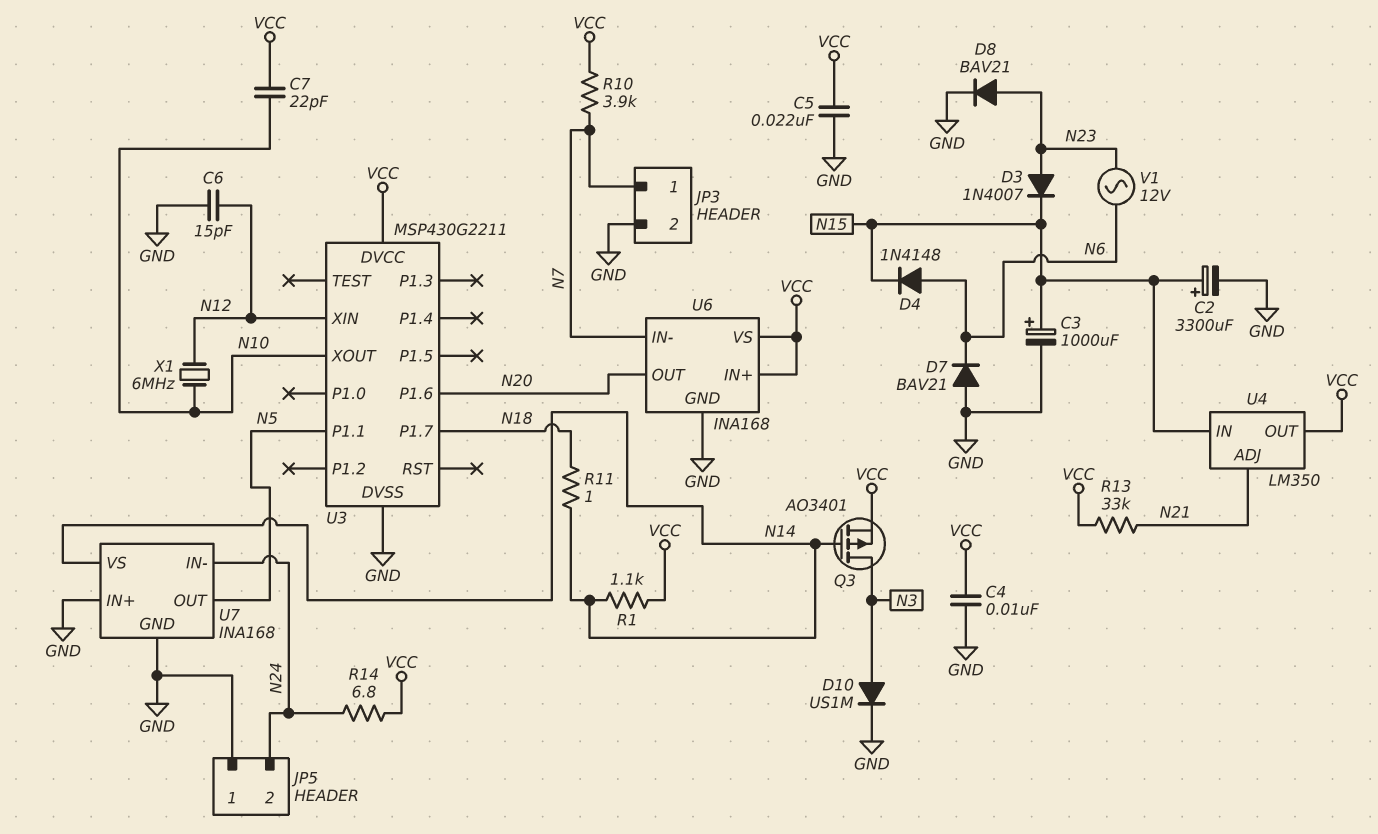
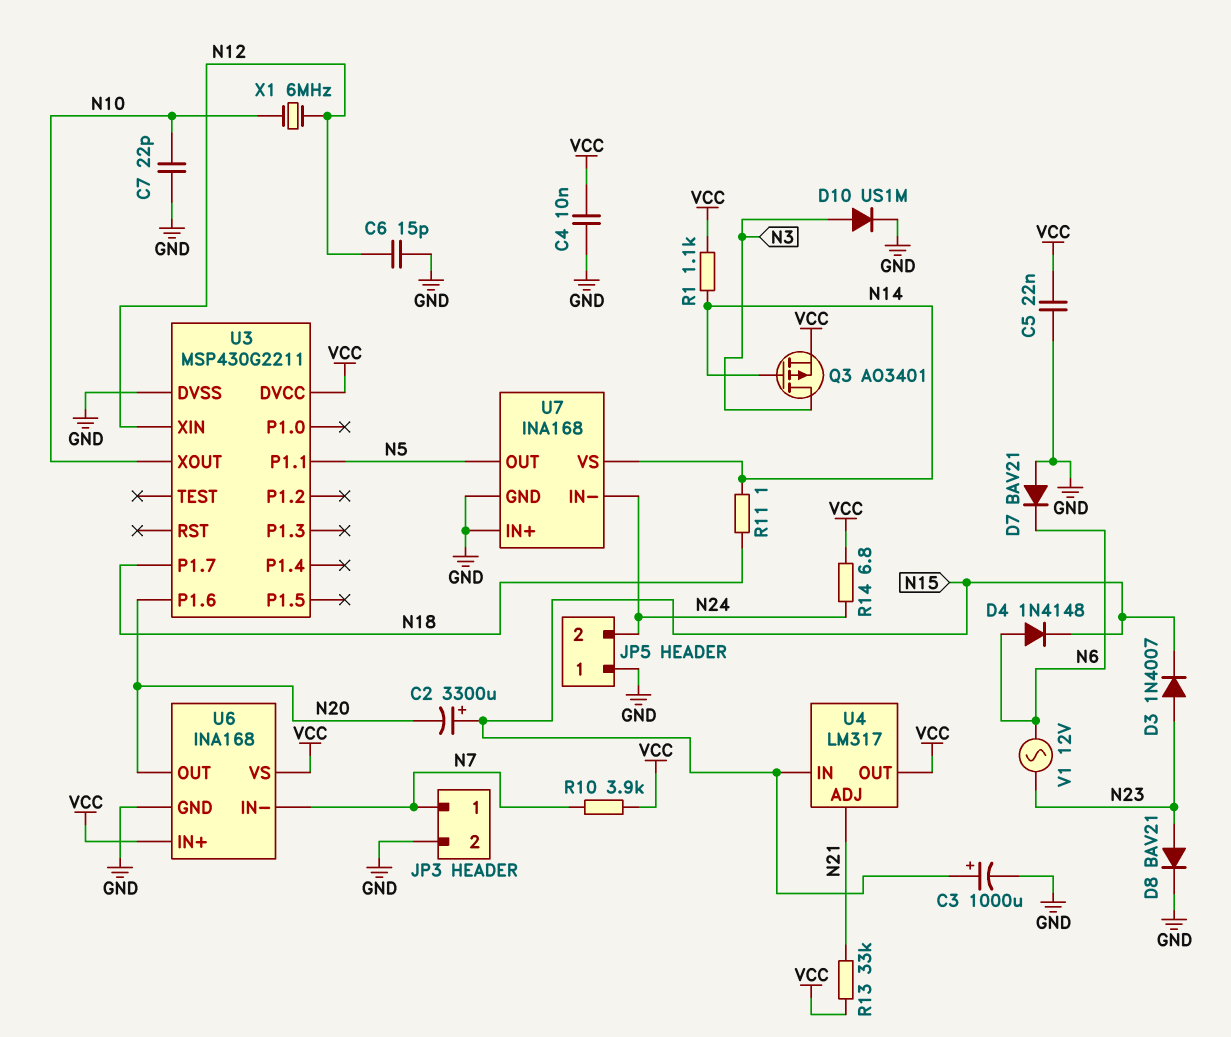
C2: 3300uF (plus N15, minus GND) -> 3300uF (plus N15, minus N20)
C7: 22pF (N10, VCC) -> 22pF (GND, N10)
U4: LM350 -> LM317

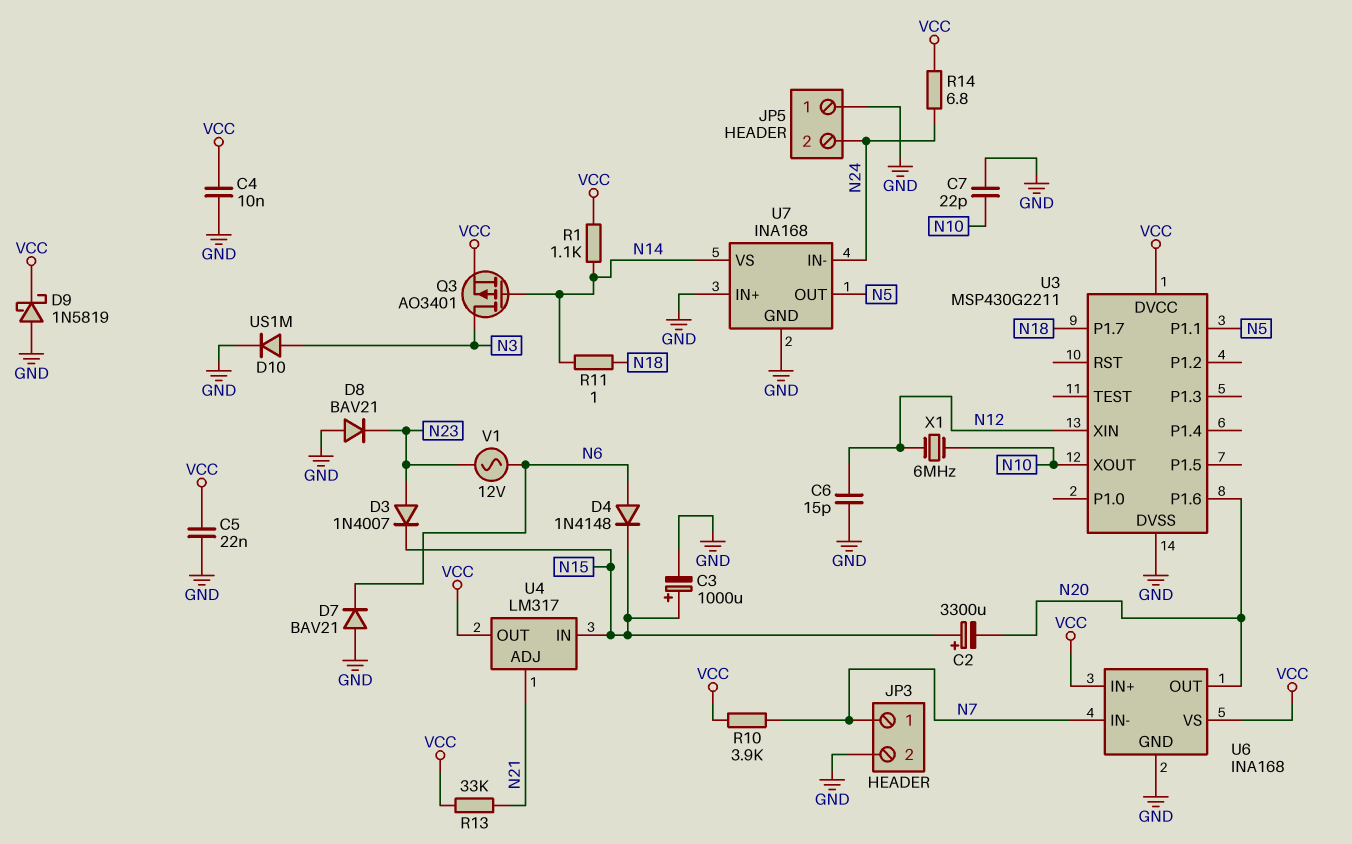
D8: diode BAV21 (A N23, K GND) -> diode BAV21 (A GND, K N23)
D9: none -> schottky 1N5819 (A GND, K VCC)

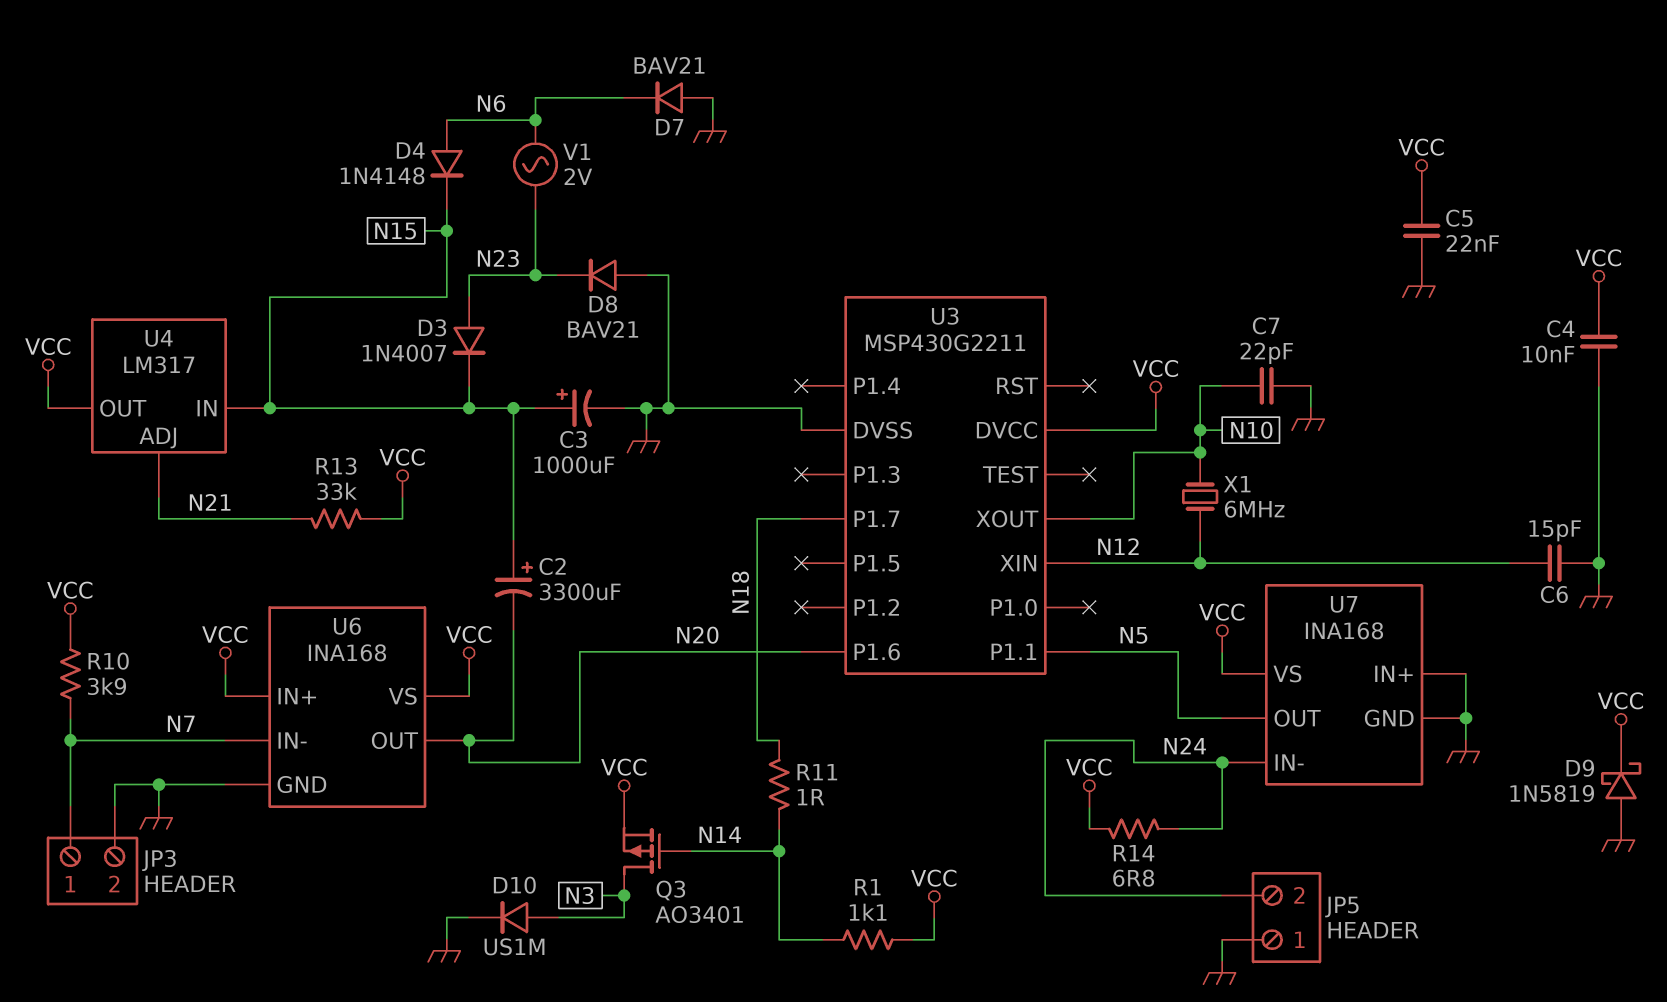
U7 pin VS: N14 -> VCC
V1: AC 12V (N6, N23) -> AC 2V (N6, N23)

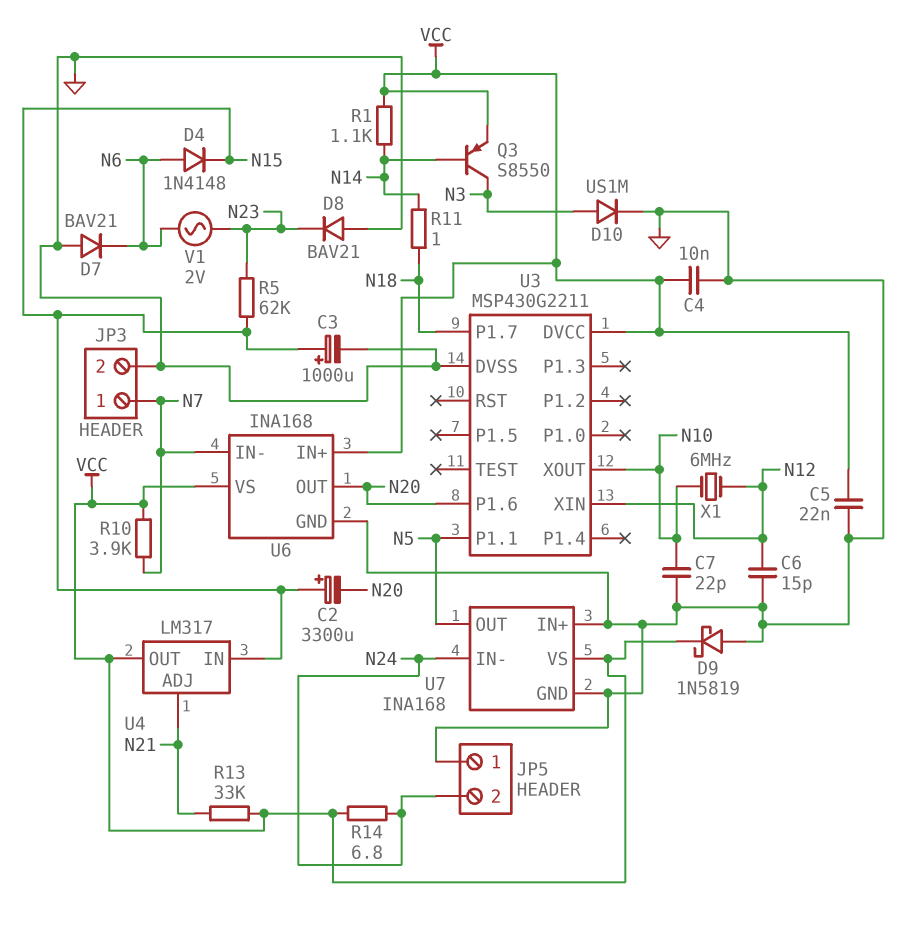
D3: diode 1N4007 (A N23, K N15) -> none
Q3: PMOS AO3401 (G N14, D N3, S VCC) -> PNP S8550 (B N14, C N3, E VCC)
R5: none -> 62k (N15, N23)

